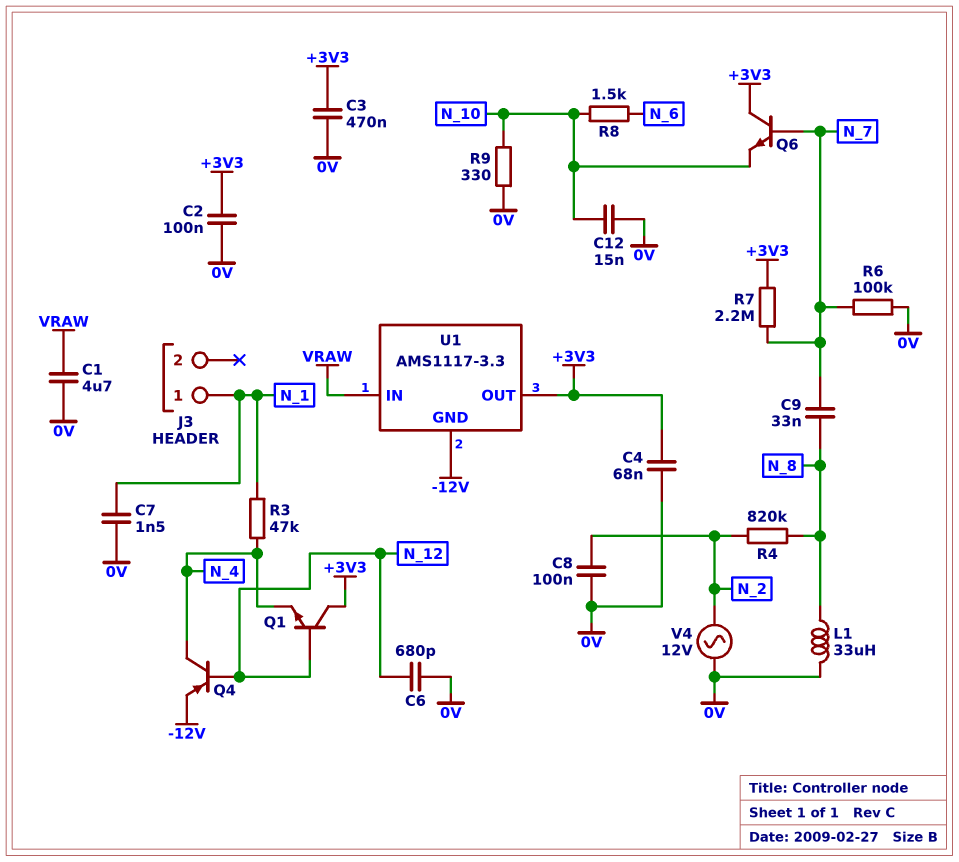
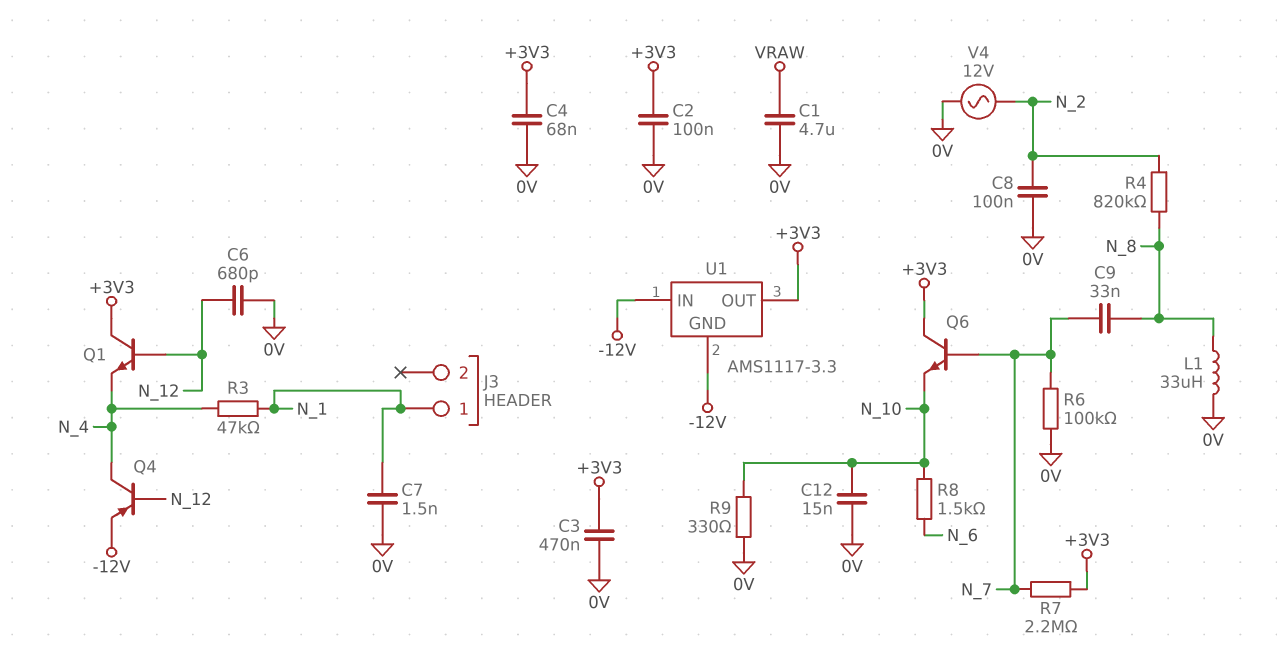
U1 pin IN: VRAW -> -12V

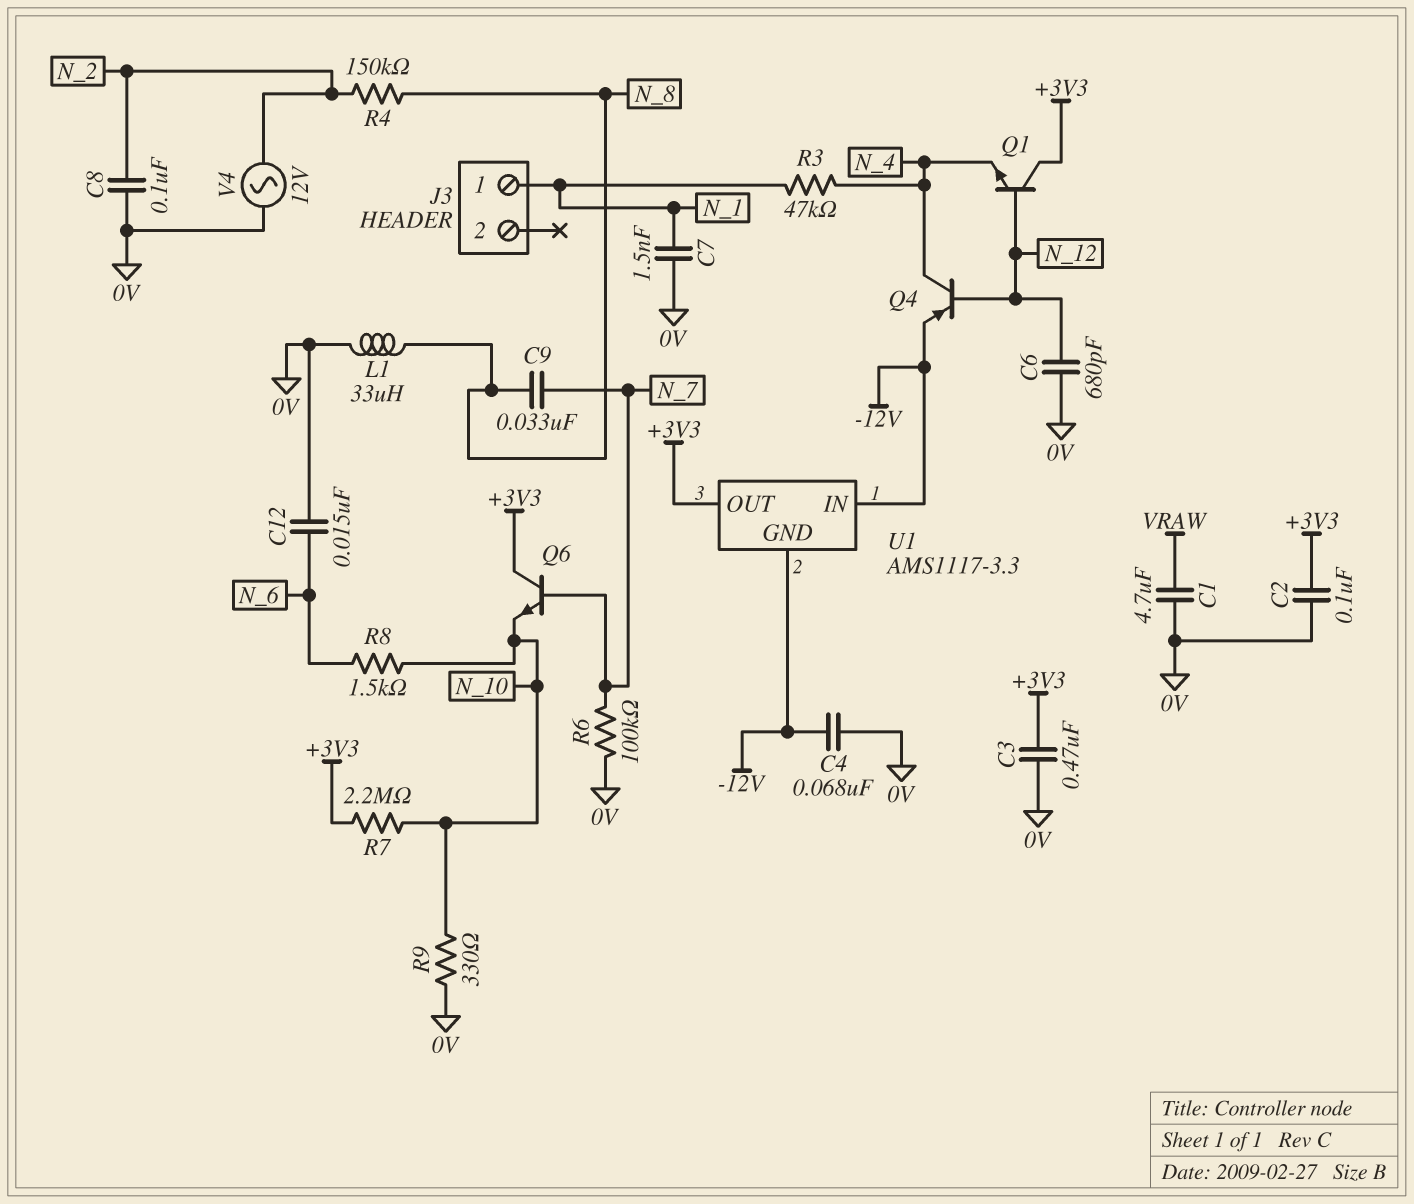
C4: 68nF (+3V3, 0V) -> 68nF (-12V, 0V)
C12: 15nF (0V, N_10) -> 15nF (0V, N_6)
R4: 820k (N_2, N_8) -> 150k (N_2, N_8)
R7: 2.2M (+3V3, N_7) -> 2.2M (+3V3, N_10)

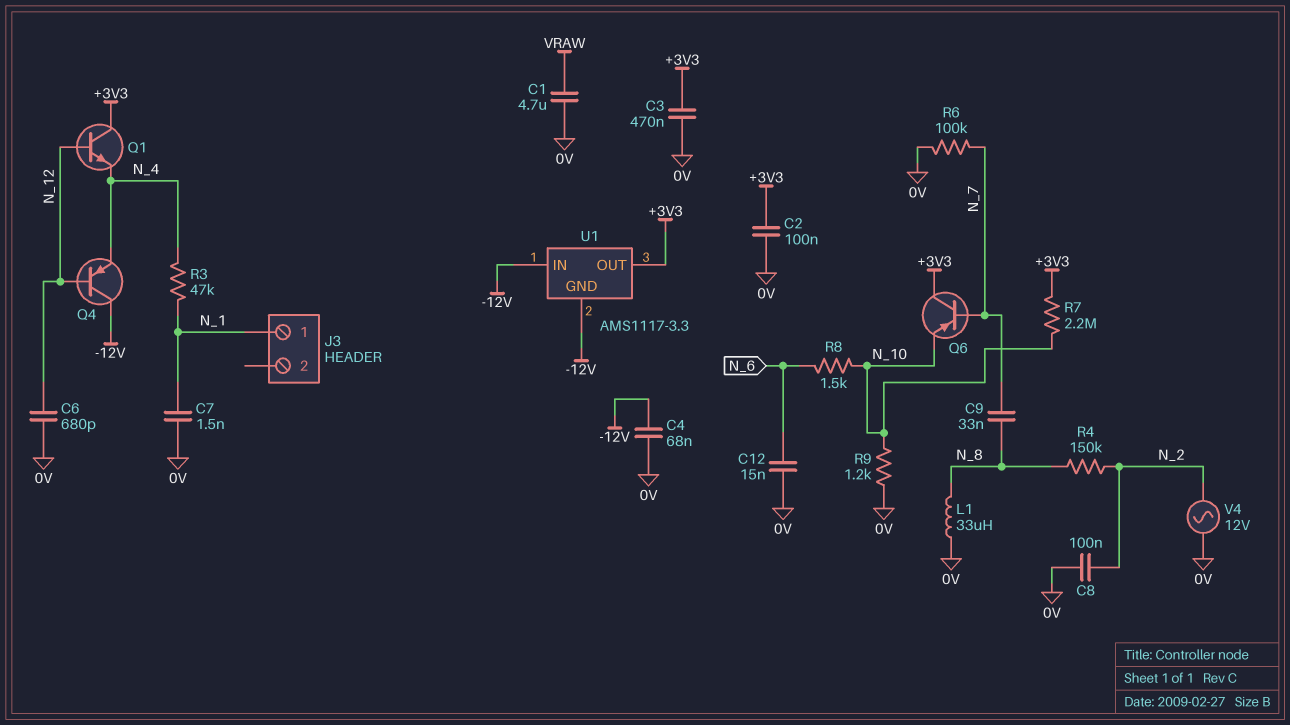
Q4: PNP (B N_12, C N_4, E -12V) -> PNP (B N_12, C -12V, E N_4)
Q6: NPN (B N_7, C +3V3, E N_10) -> PNP (B N_7, C +3V3, E N_10)
R9: 330 (0V, N_10) -> 1.2k (0V, N_10)

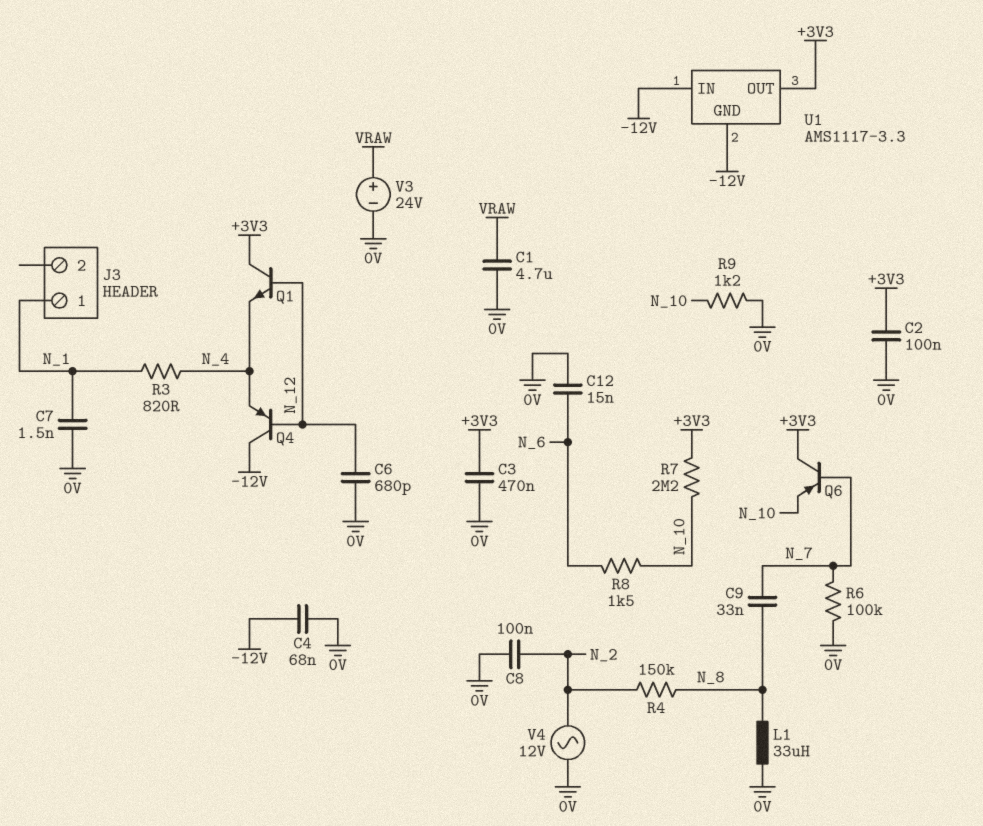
R3: 47k (N_1, N_4) -> 820 (N_1, N_4)
V3: none -> 24V (plus VRAW, minus 0V)

